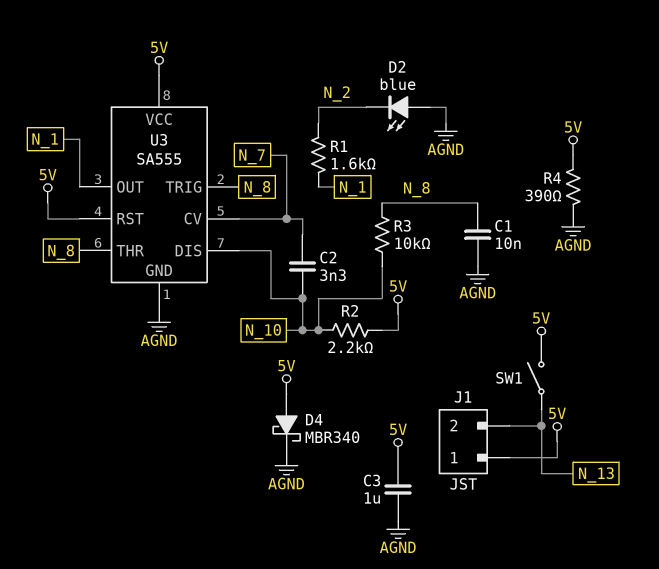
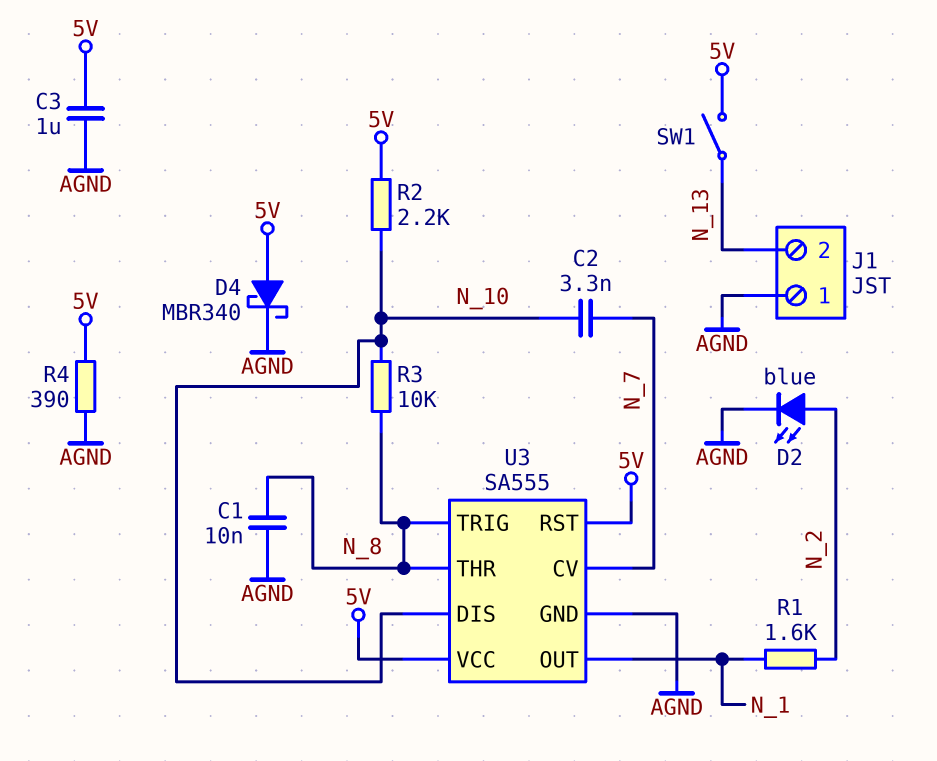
D2: LED blue (A AGND, K N_2) -> LED blue (A N_2, K AGND)
J1 pin 1: 5V -> AGND

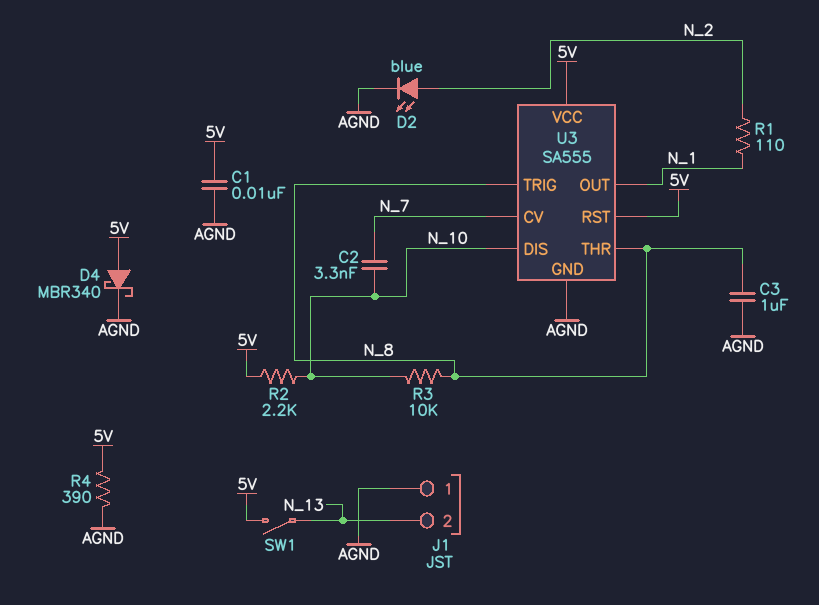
C1: 10nF (AGND, N_8) -> 10nF (5V, AGND)
C3: 1uF (5V, AGND) -> 1uF (AGND, N_8)
R1: 1.6k (N_1, N_2) -> 110 (N_1, N_2)

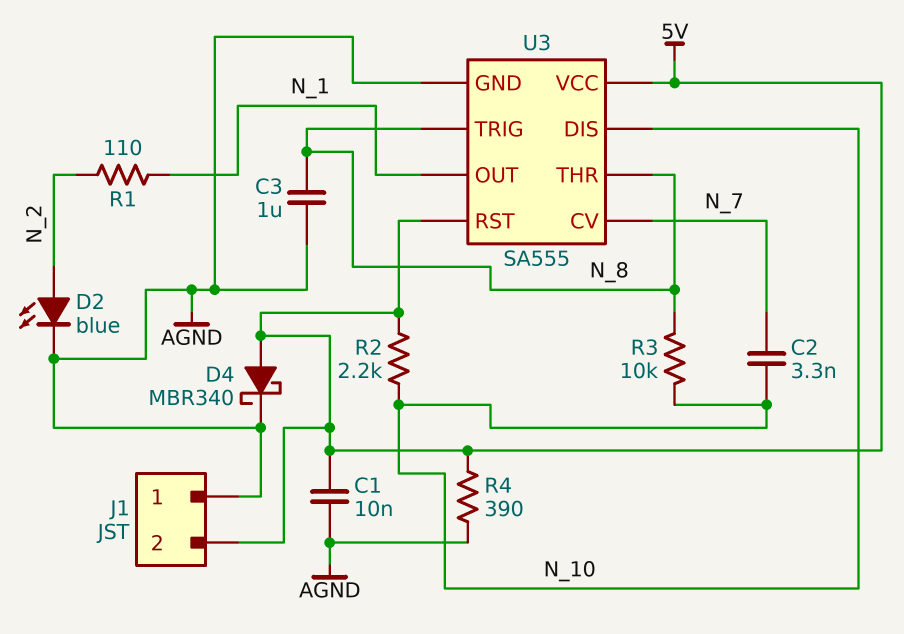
J1 pin 2: N_13 -> 5V
SW1: switch (5V, N_13) -> none

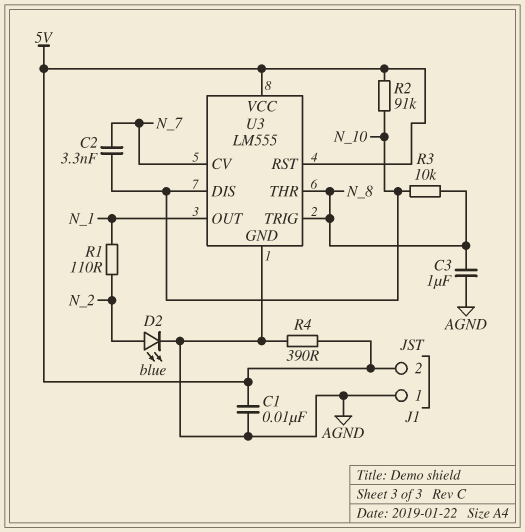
D4: schottky MBR340 (A 5V, K AGND) -> none
R2: 2.2k (5V, N_10) -> 91k (5V, N_10)
U3: SA555 -> LM555

